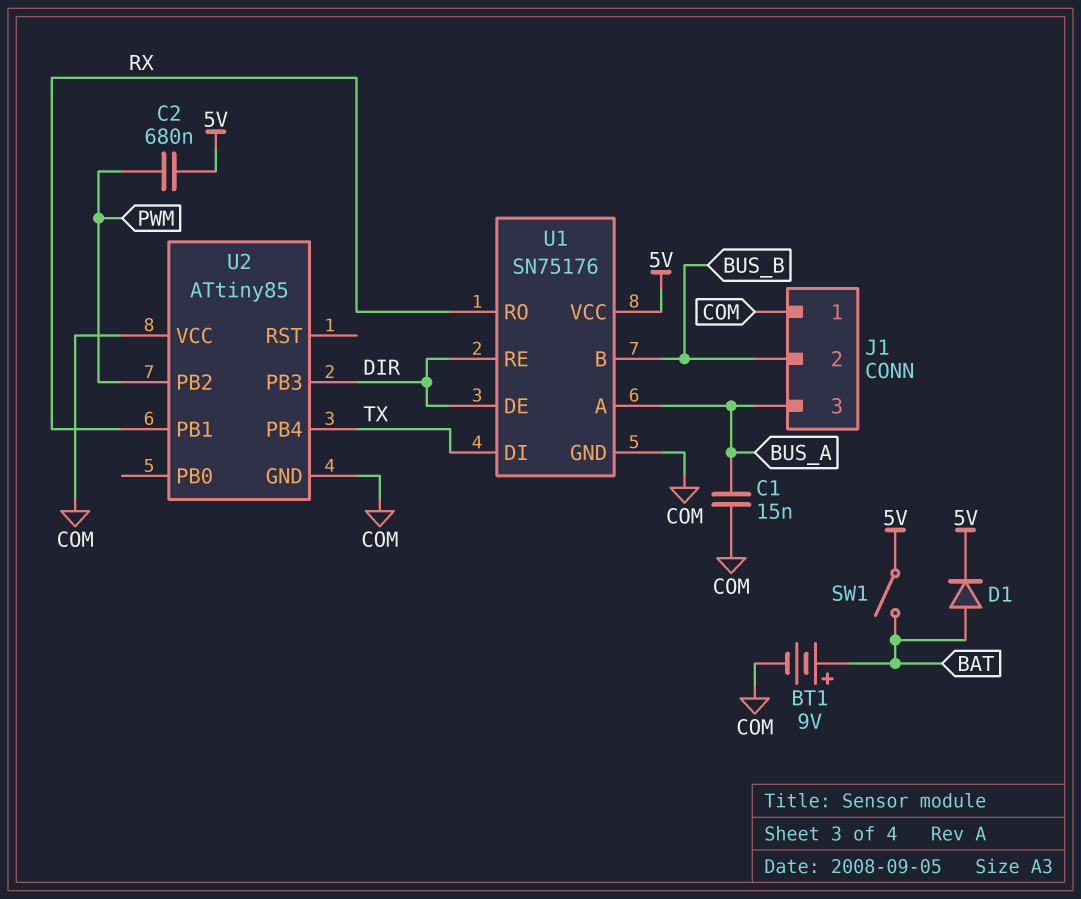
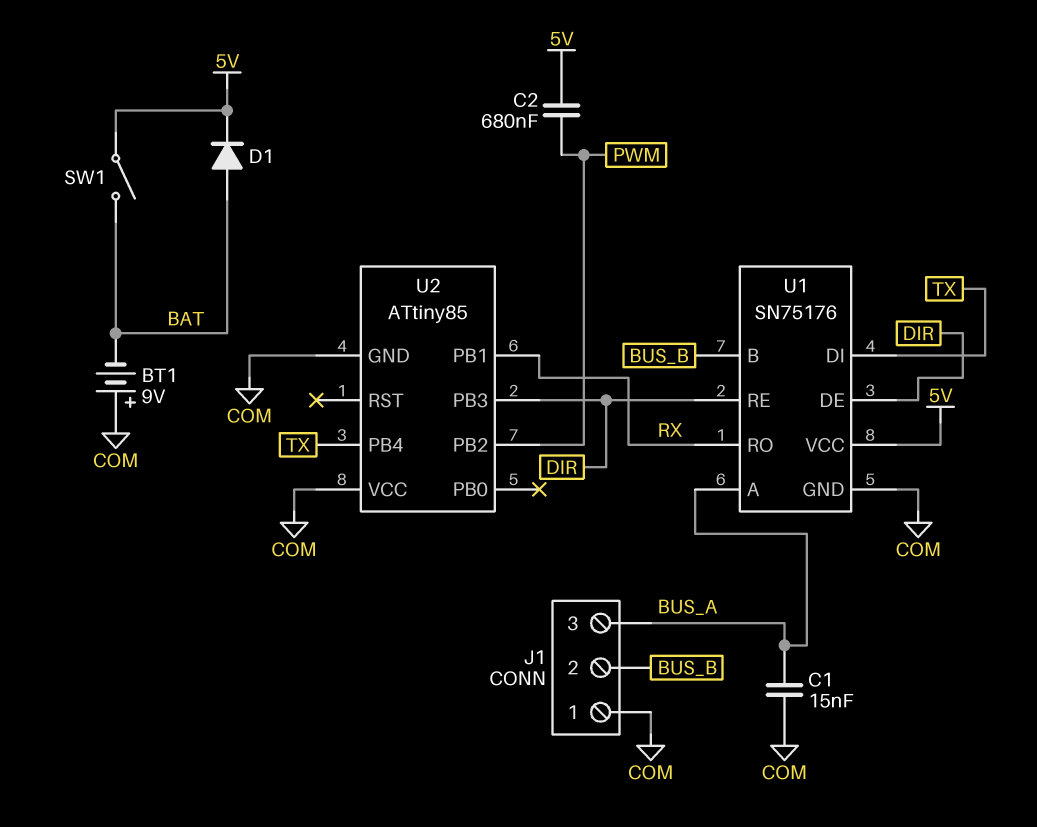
BT1: 9V (plus BAT, minus COM) -> 9V (plus COM, minus BAT)

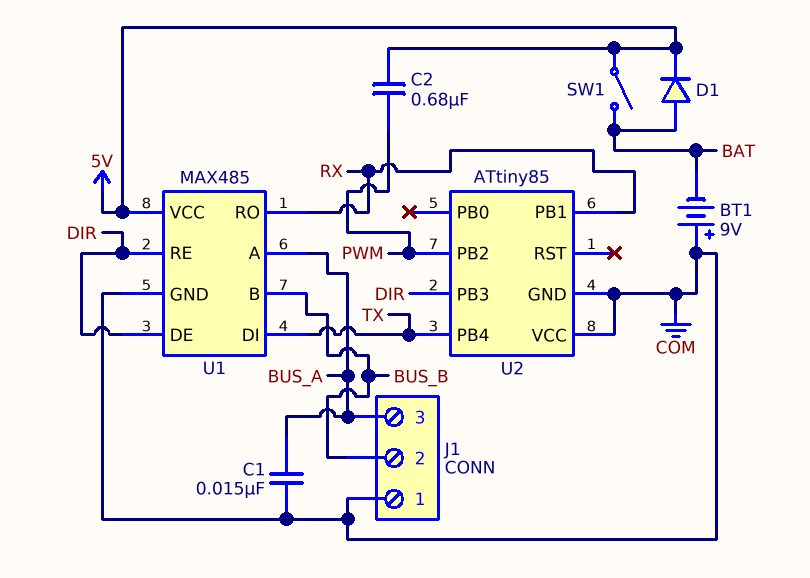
U1: SN75176 -> MAX485

